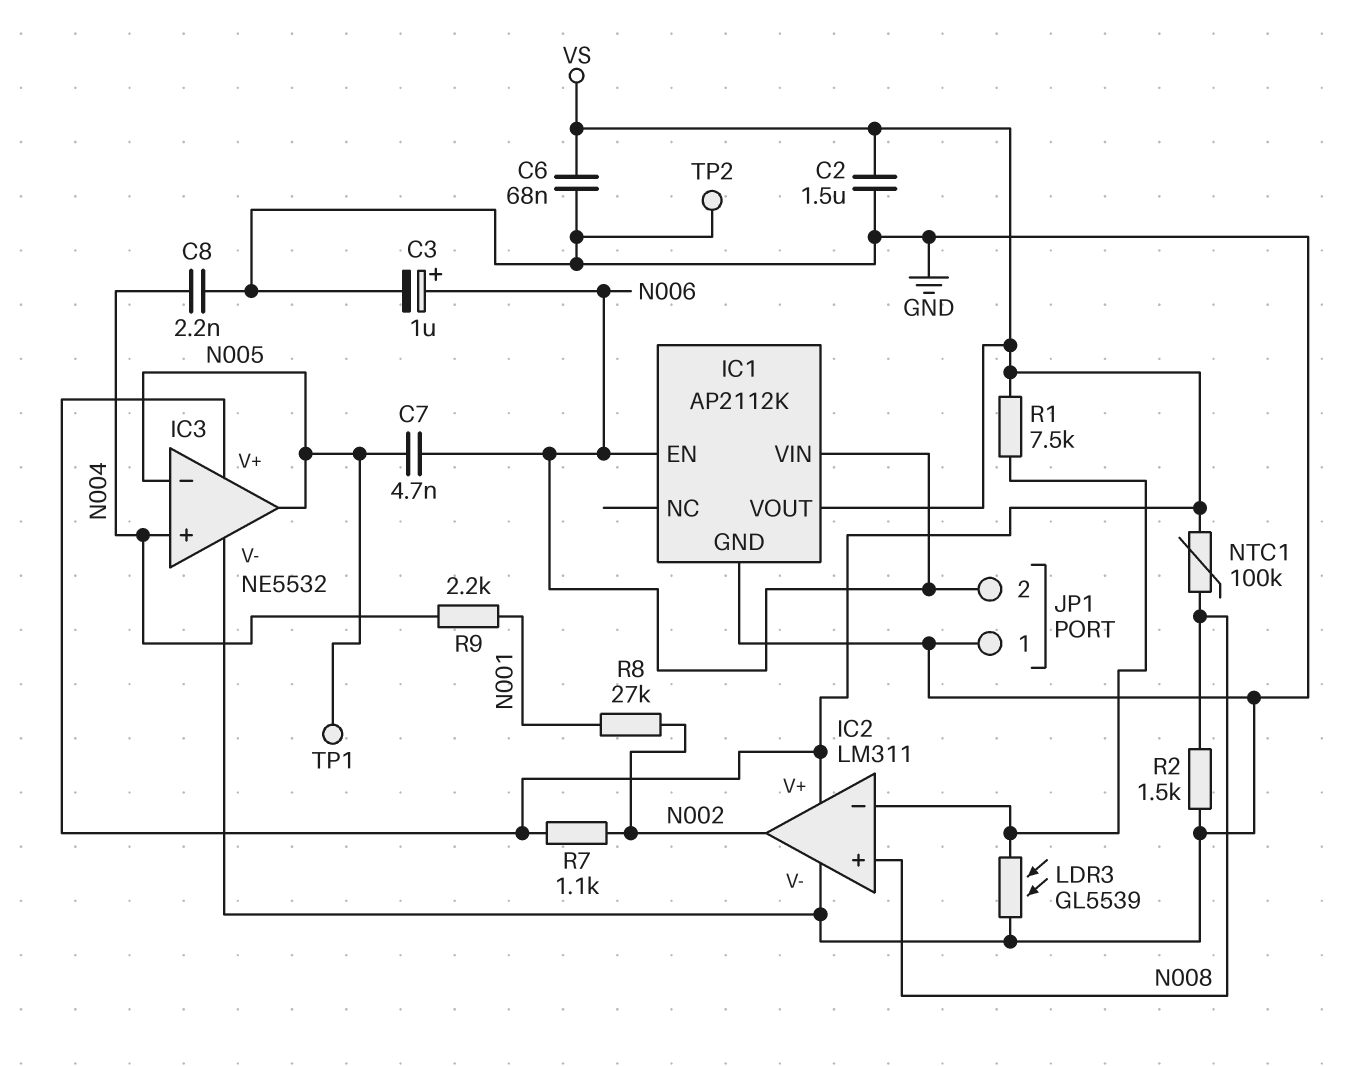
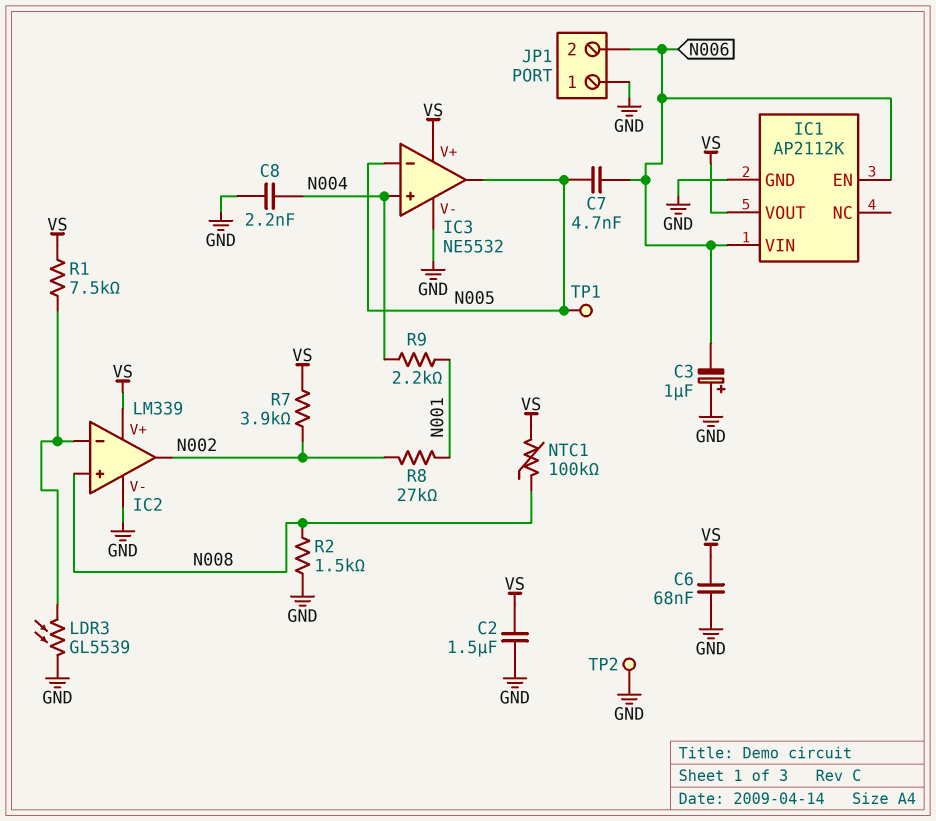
C3: 1uF (plus N006, minus GND) -> 1uF (plus GND, minus N006)
IC2: LM311 -> LM339
R7: 1.1k (N002, VS) -> 3.9k (N002, VS)

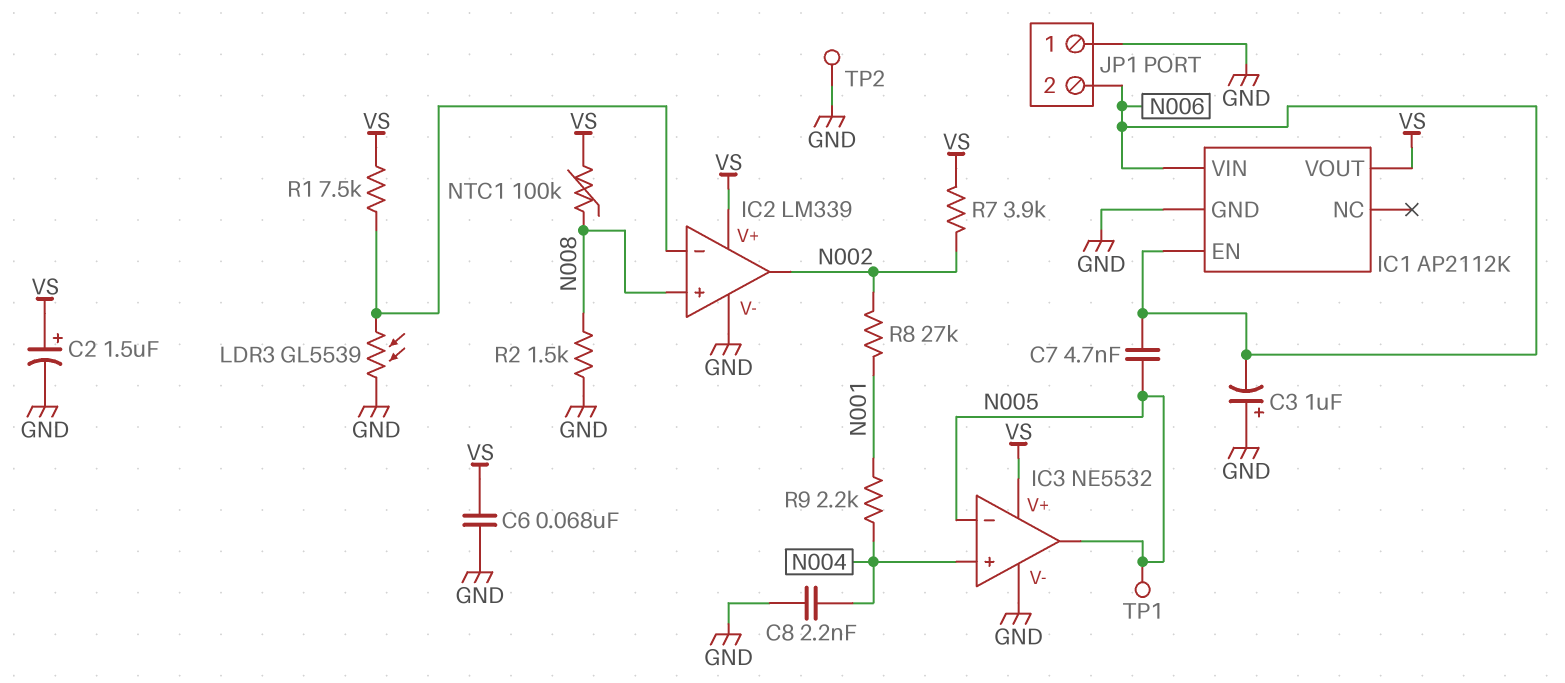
C2: 1.5uF (GND, VS) -> 1.5uF (plus VS, minus GND)

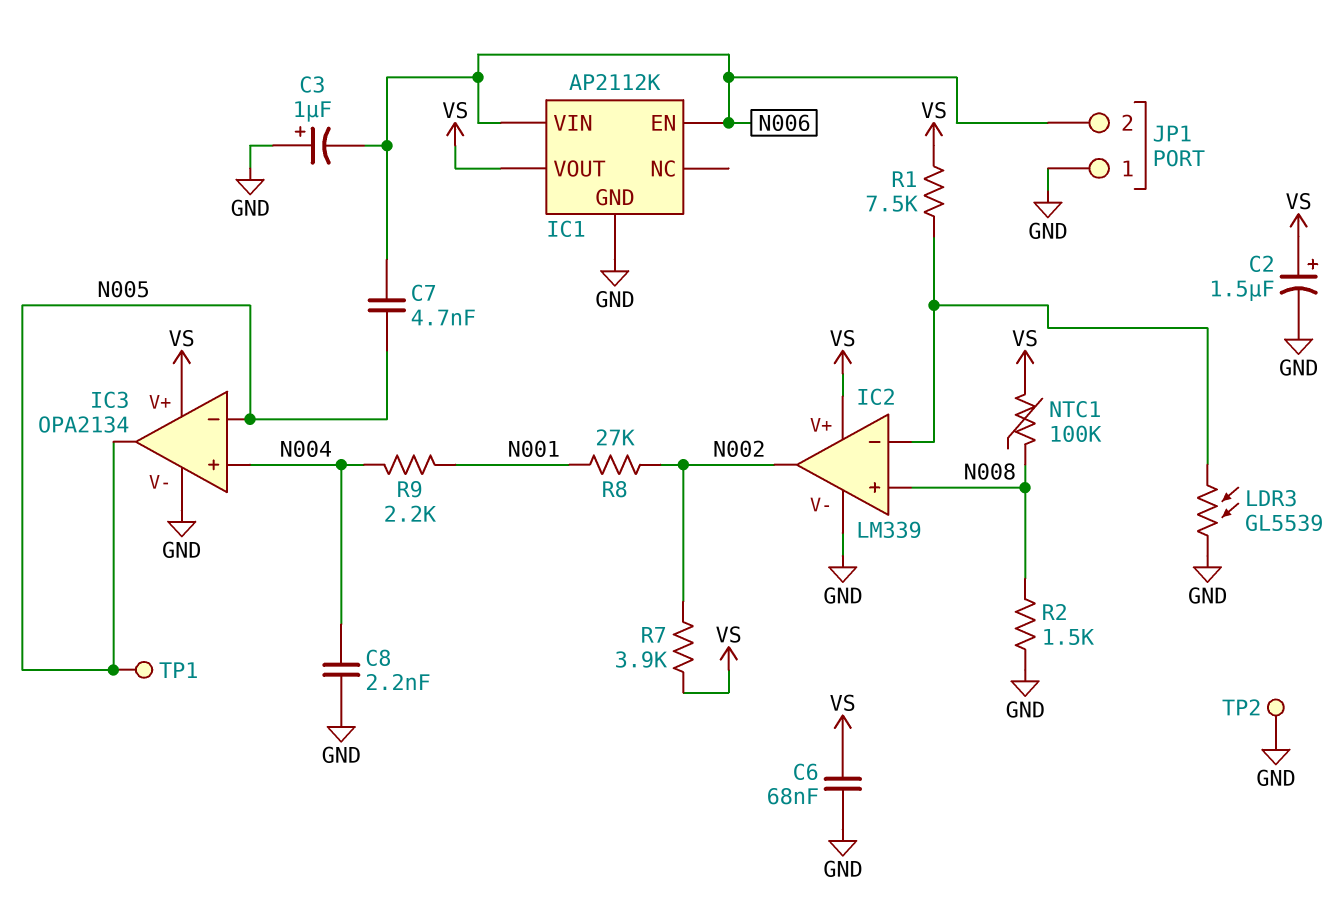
IC3: NE5532 -> OPA2134

